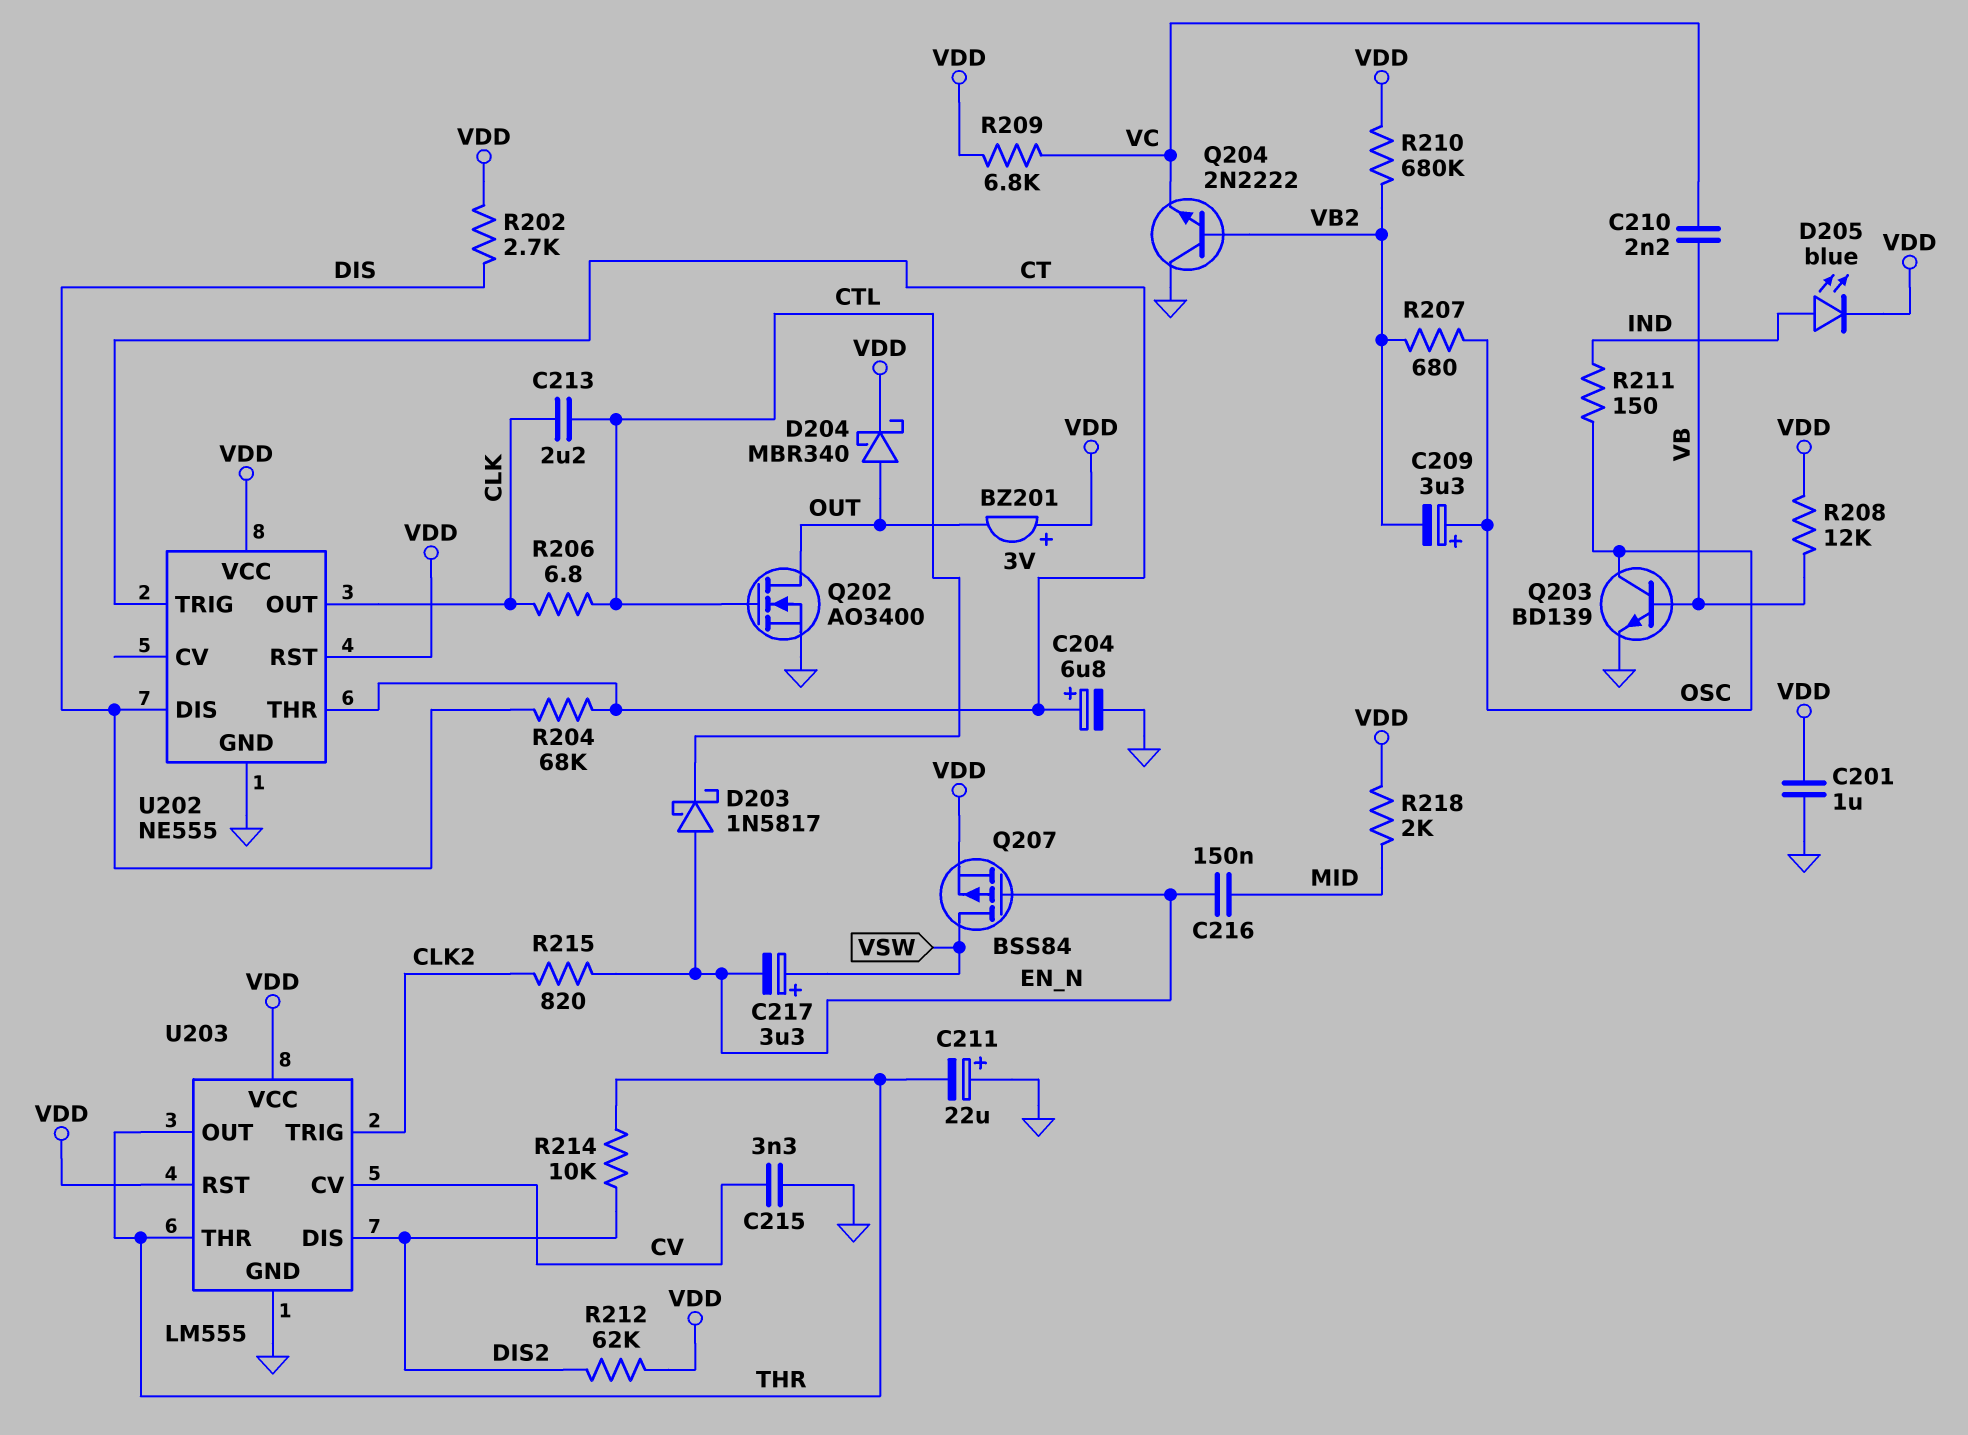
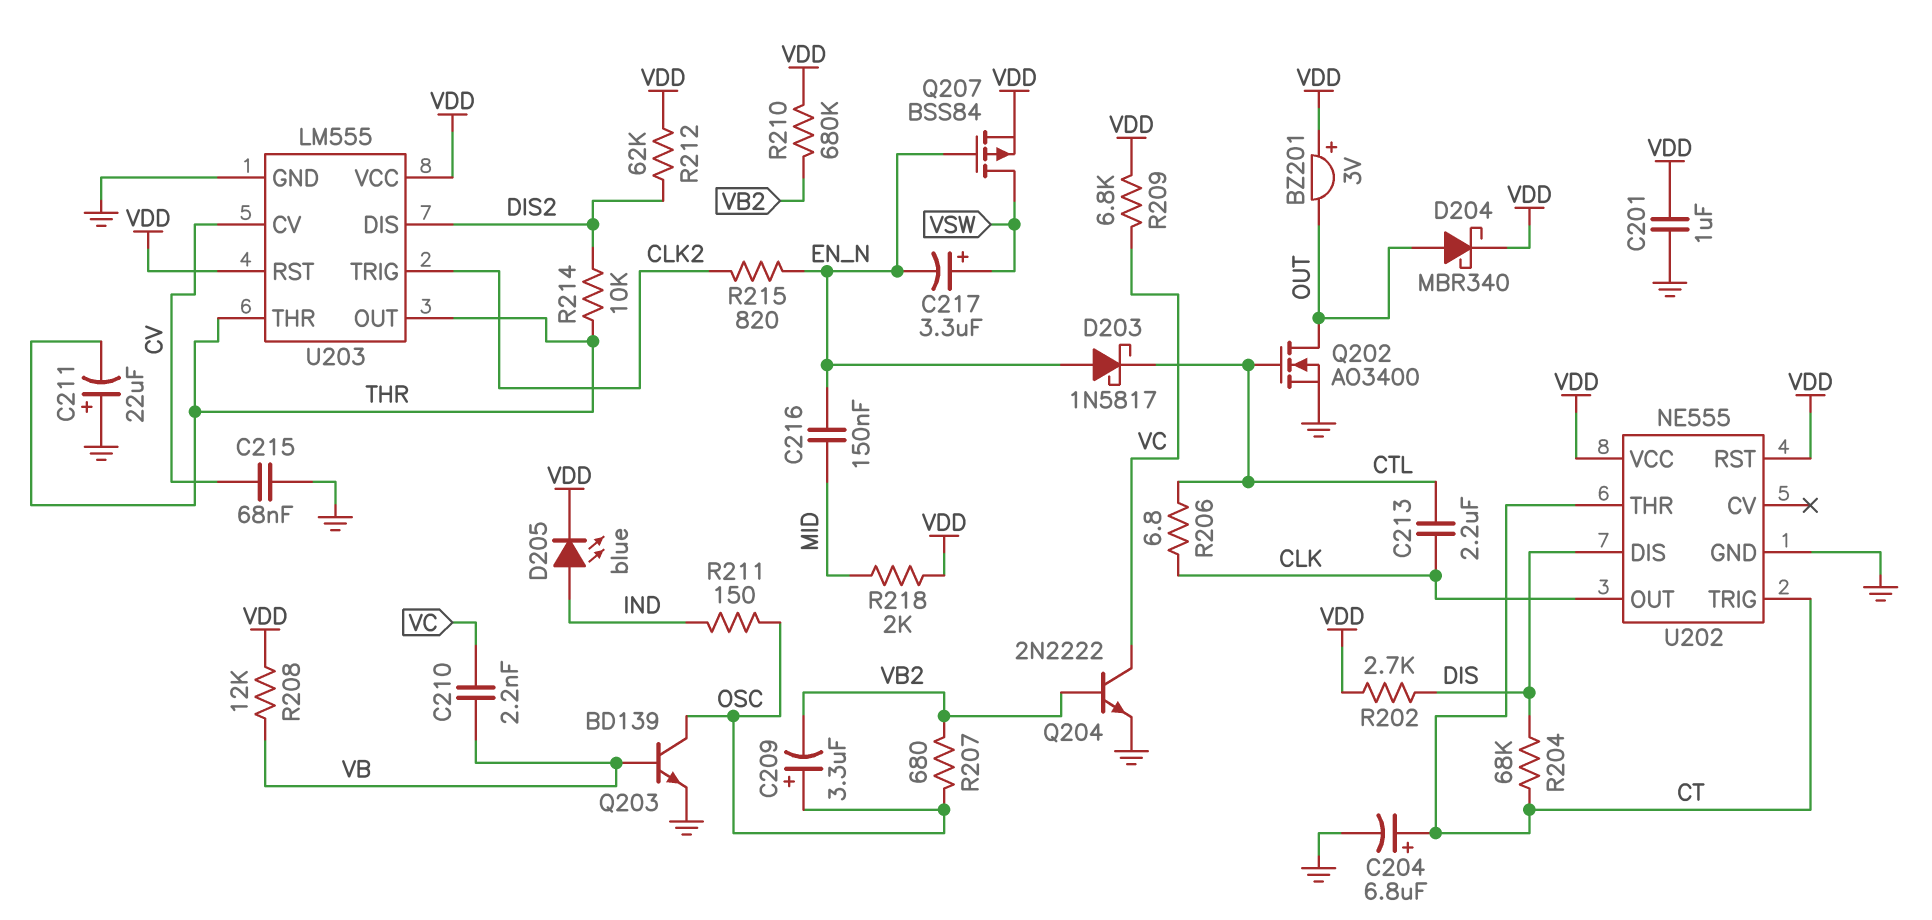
C215: 3.3nF (CV, GND) -> 68nF (CV, GND)
Q204: NPN 2N2222 (B VB2, C GND, E VC) -> NPN 2N2222 (B VB2, C VC, E GND)

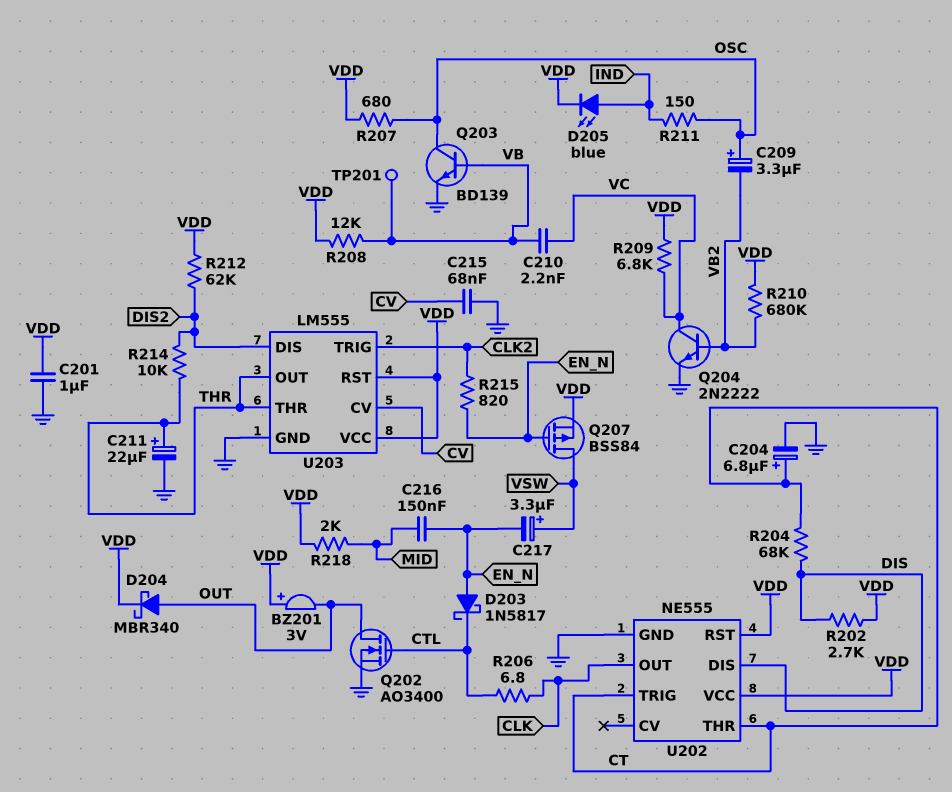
C211: 22uF (plus GND, minus THR) -> 22uF (plus THR, minus GND)
C213: 2.2uF (CLK, CTL) -> none
R207: 680 (OSC, VB2) -> 680 (OSC, VDD)
TP201: none -> test point (VB)

